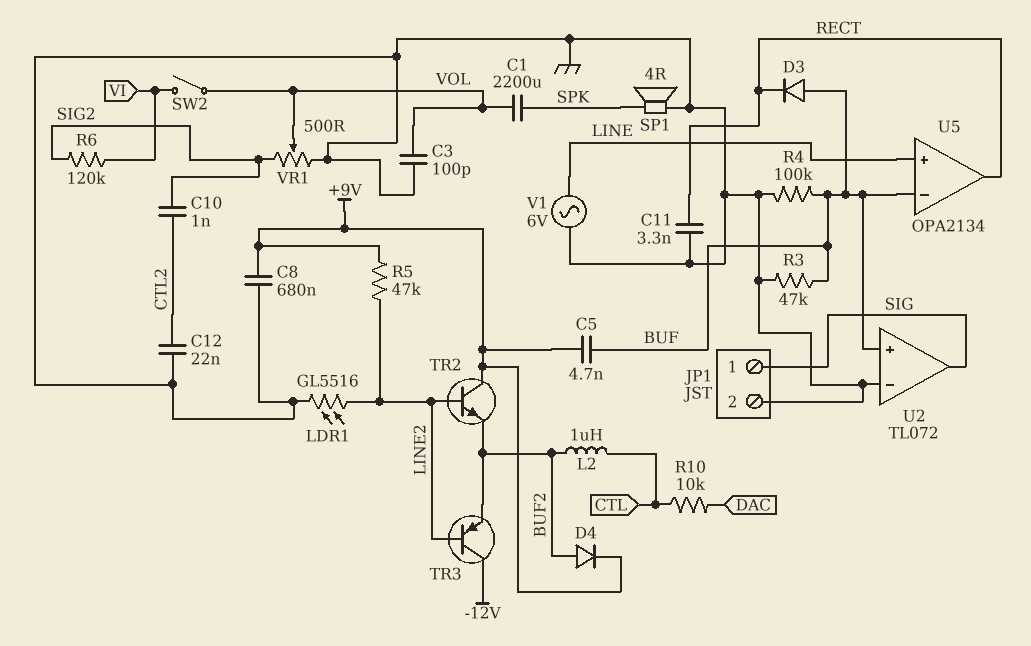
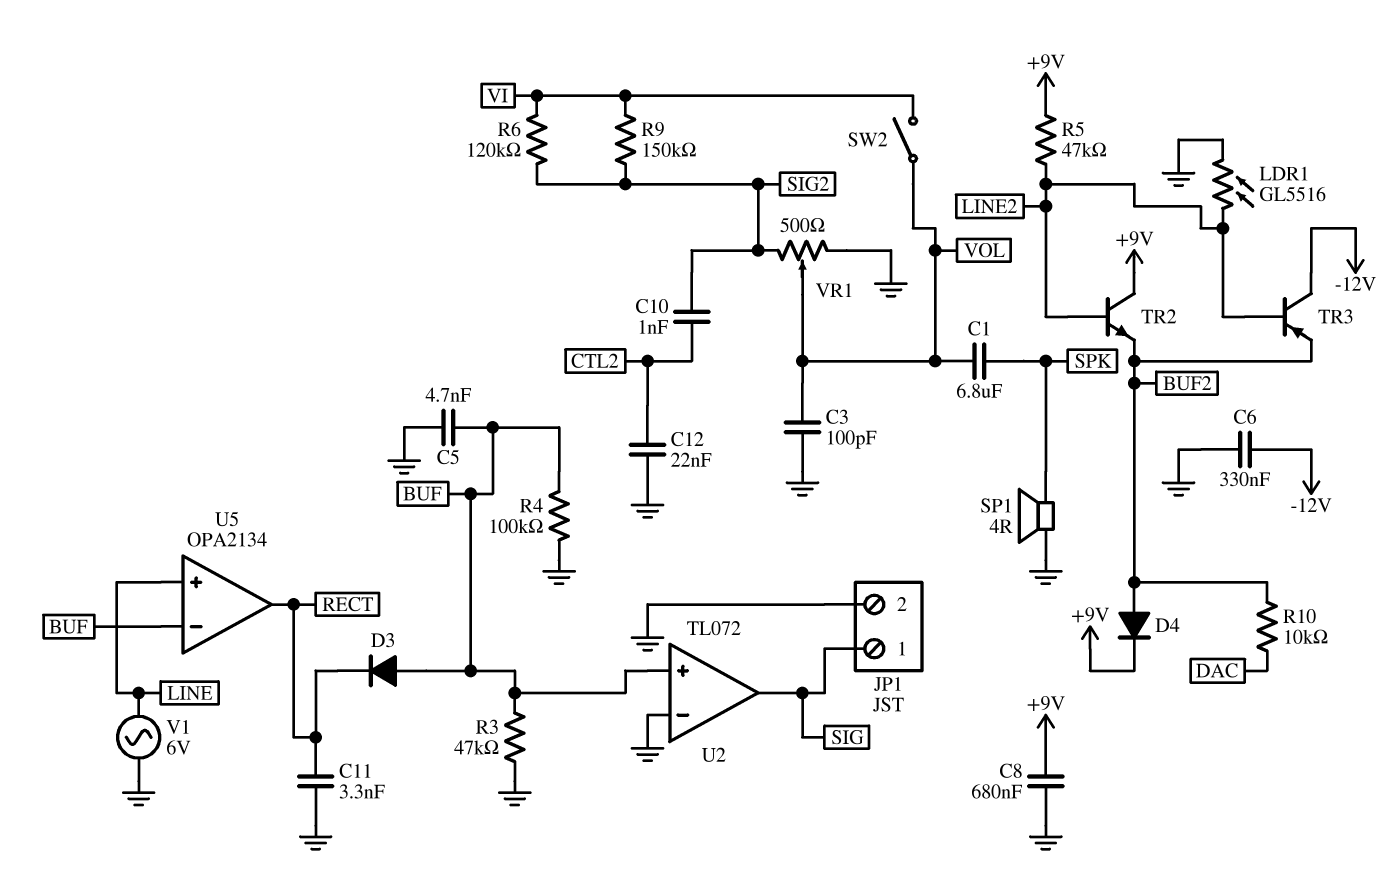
C1: 2200uF (SPK, VOL) -> 6.8uF (SPK, VOL)
C5: 4.7nF (+9V, BUF) -> 4.7nF (BUF, GND)
C6: none -> 330nF (-12V, GND)
L2: 1uH (BUF2, CTL) -> none
R9: none -> 150k (SIG2, VI)
R10: 10k (CTL, DAC) -> 10k (BUF2, DAC)

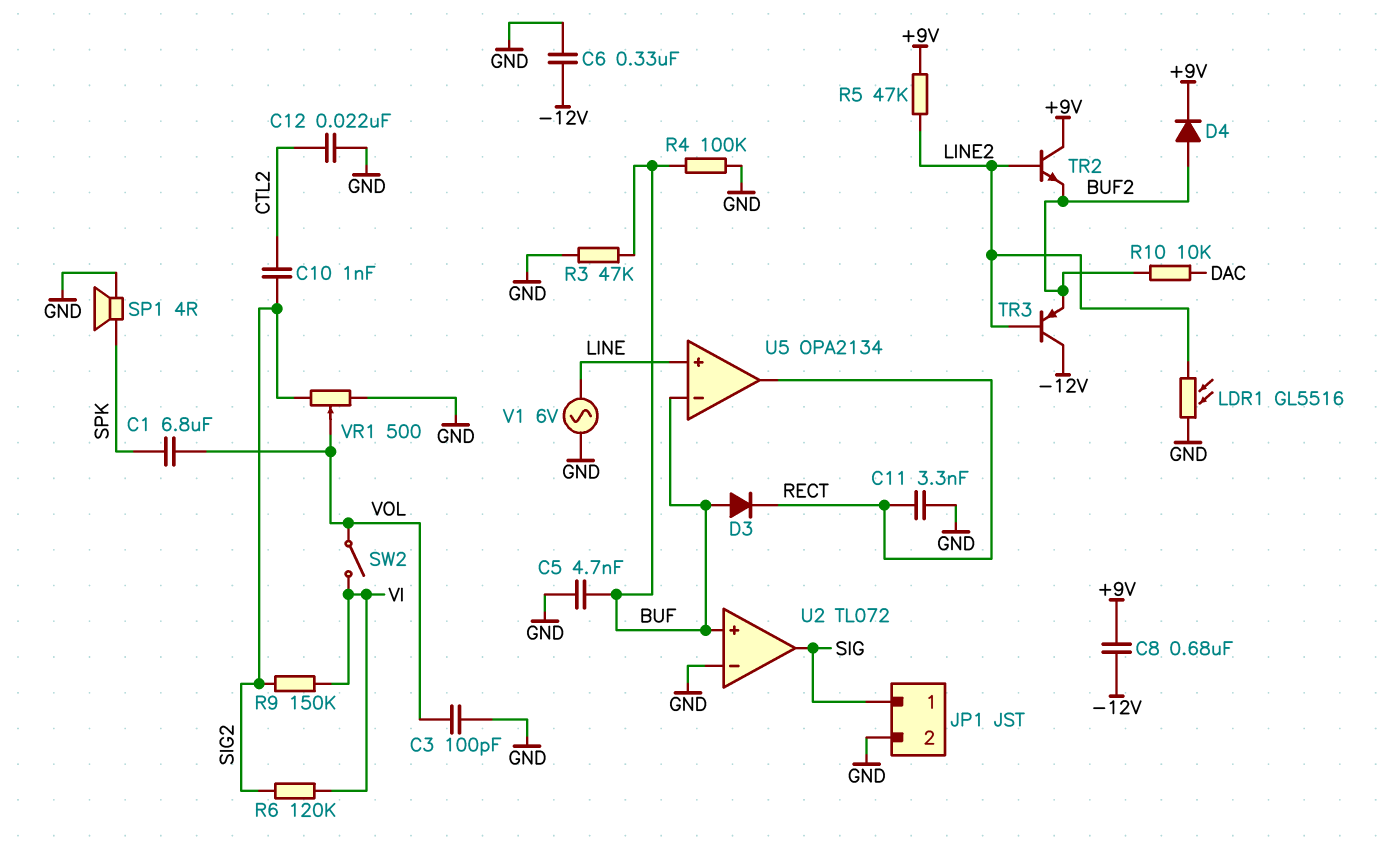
C8: 680nF (+9V, GND) -> 680nF (+9V, -12V)

